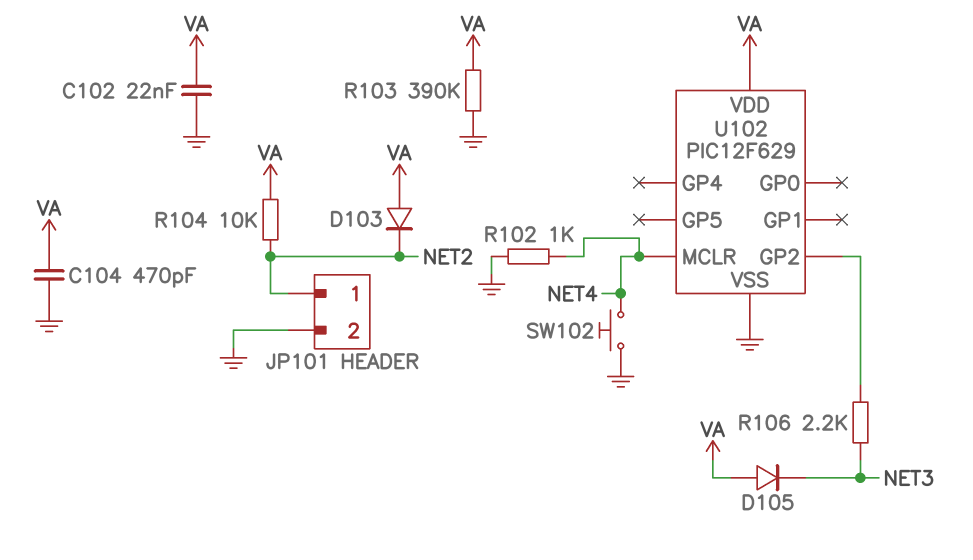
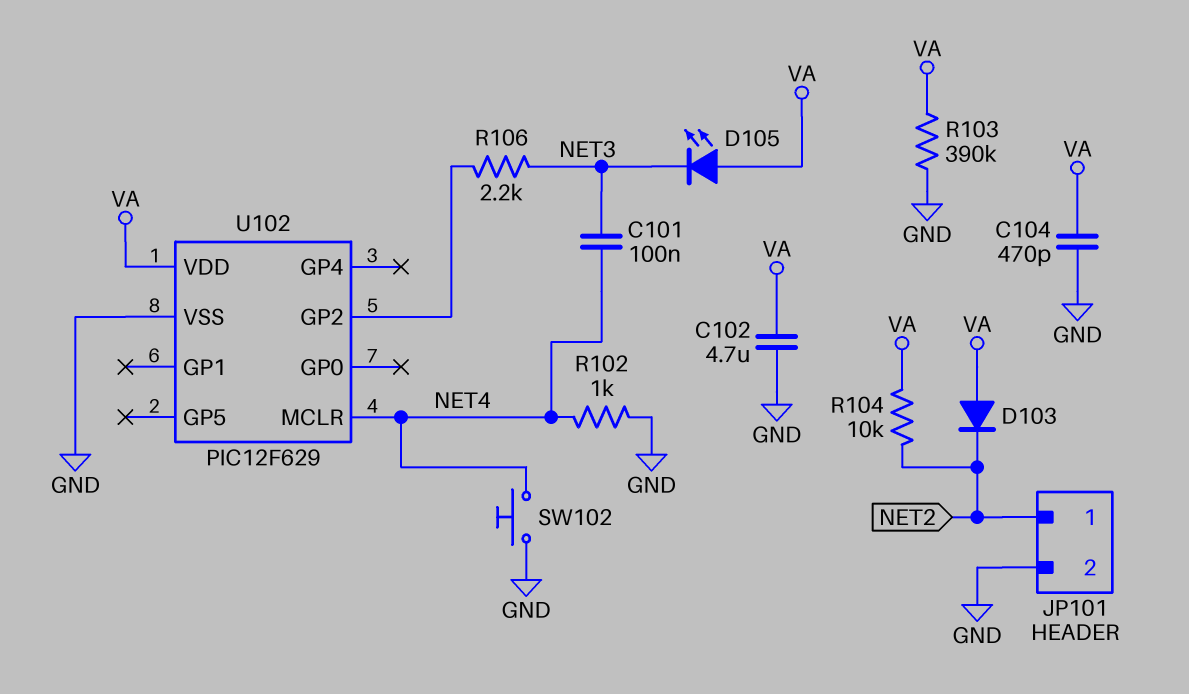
C101: none -> 100nF (NET3, NET4)
C102: 22nF (GND, VA) -> 4.7uF (GND, VA)
D105: diode (A VA, K NET3) -> LED (A VA, K NET3)

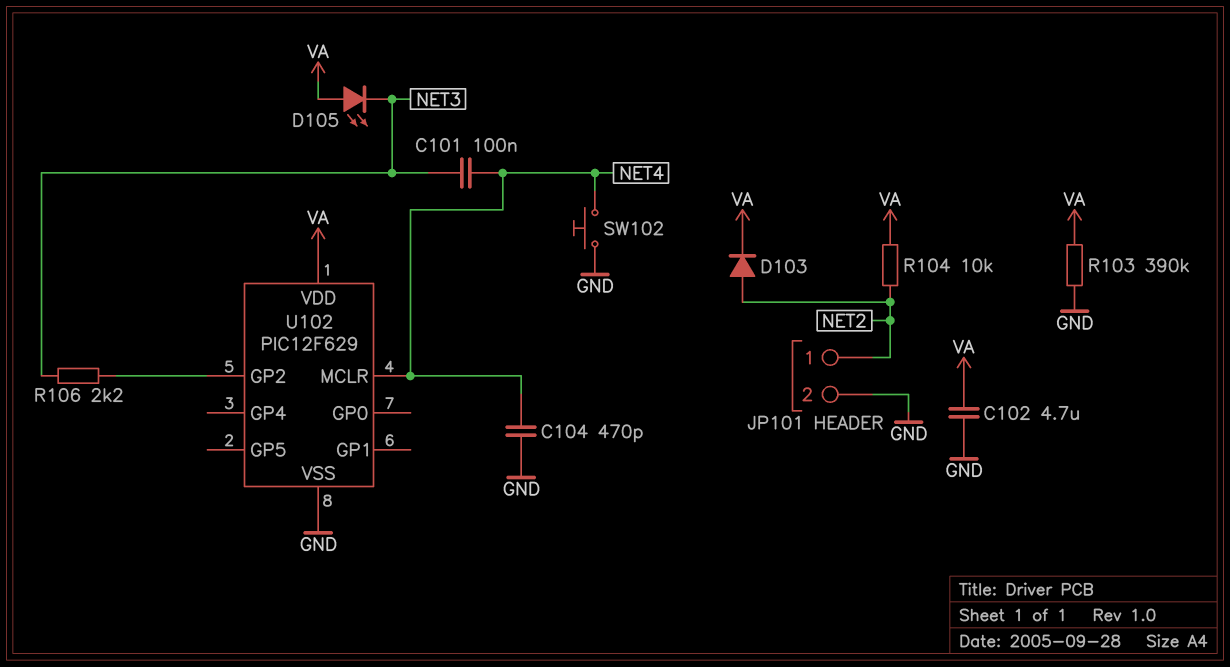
C104: 470pF (GND, VA) -> 470pF (GND, NET4)
D103: diode (A VA, K NET2) -> diode (A NET2, K VA)
R102: 1k (GND, NET4) -> none

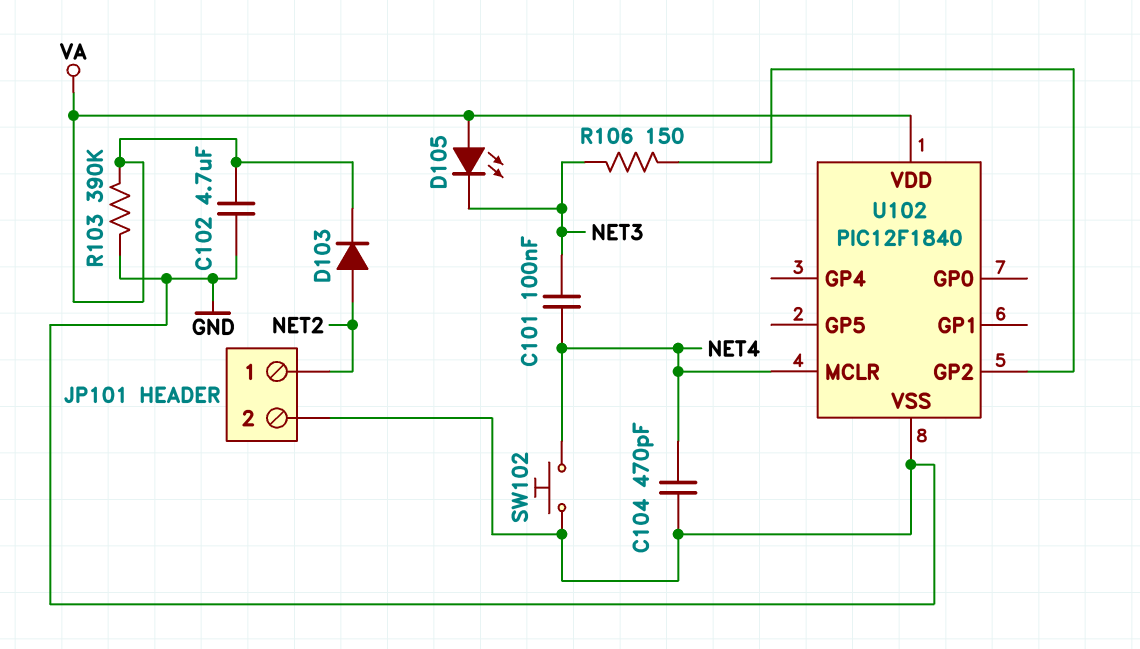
R104: 10k (NET2, VA) -> none
R106: 2.2k (NET3, U102/GP2) -> 150 (NET3, U102/GP2)
U102: PIC12F629 -> PIC12F1840

